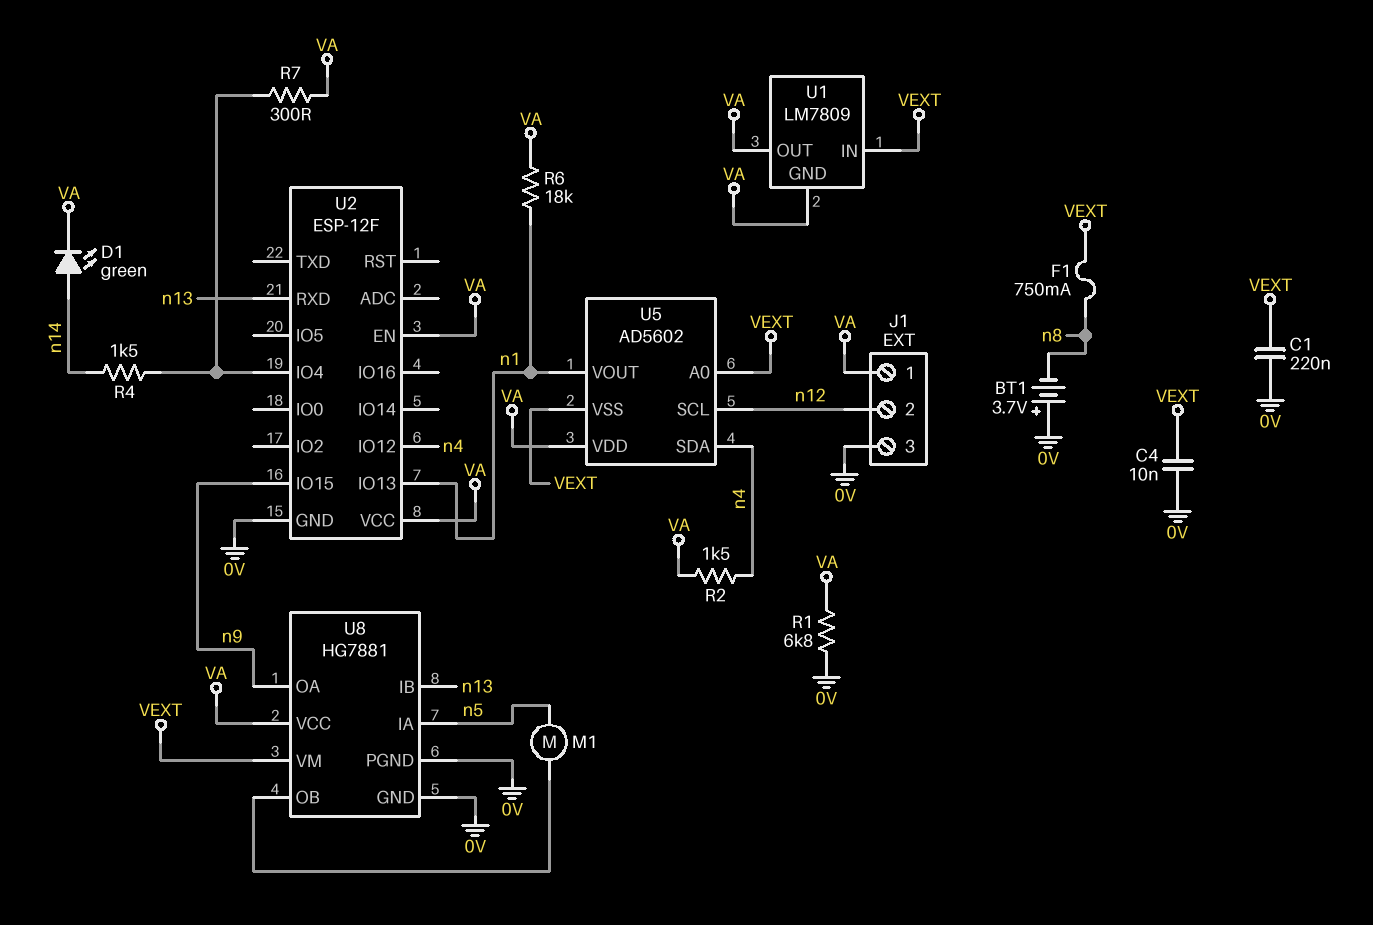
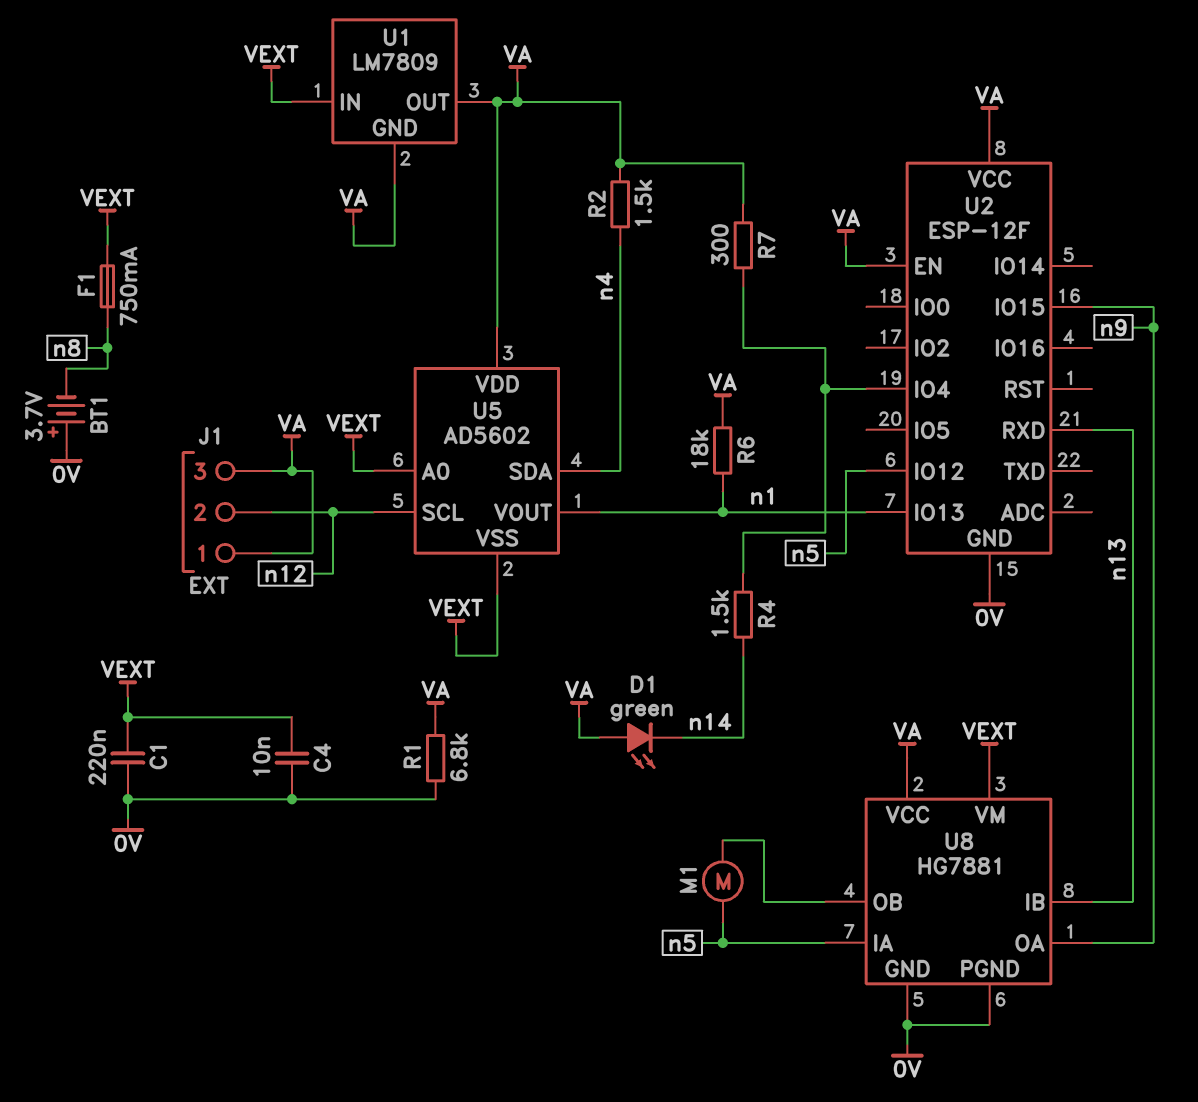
D1: LED green (A n14, K VA) -> LED green (A VA, K n14)
J1 pin 3: 0V -> VA
U2 pin IO12: n4 -> n5

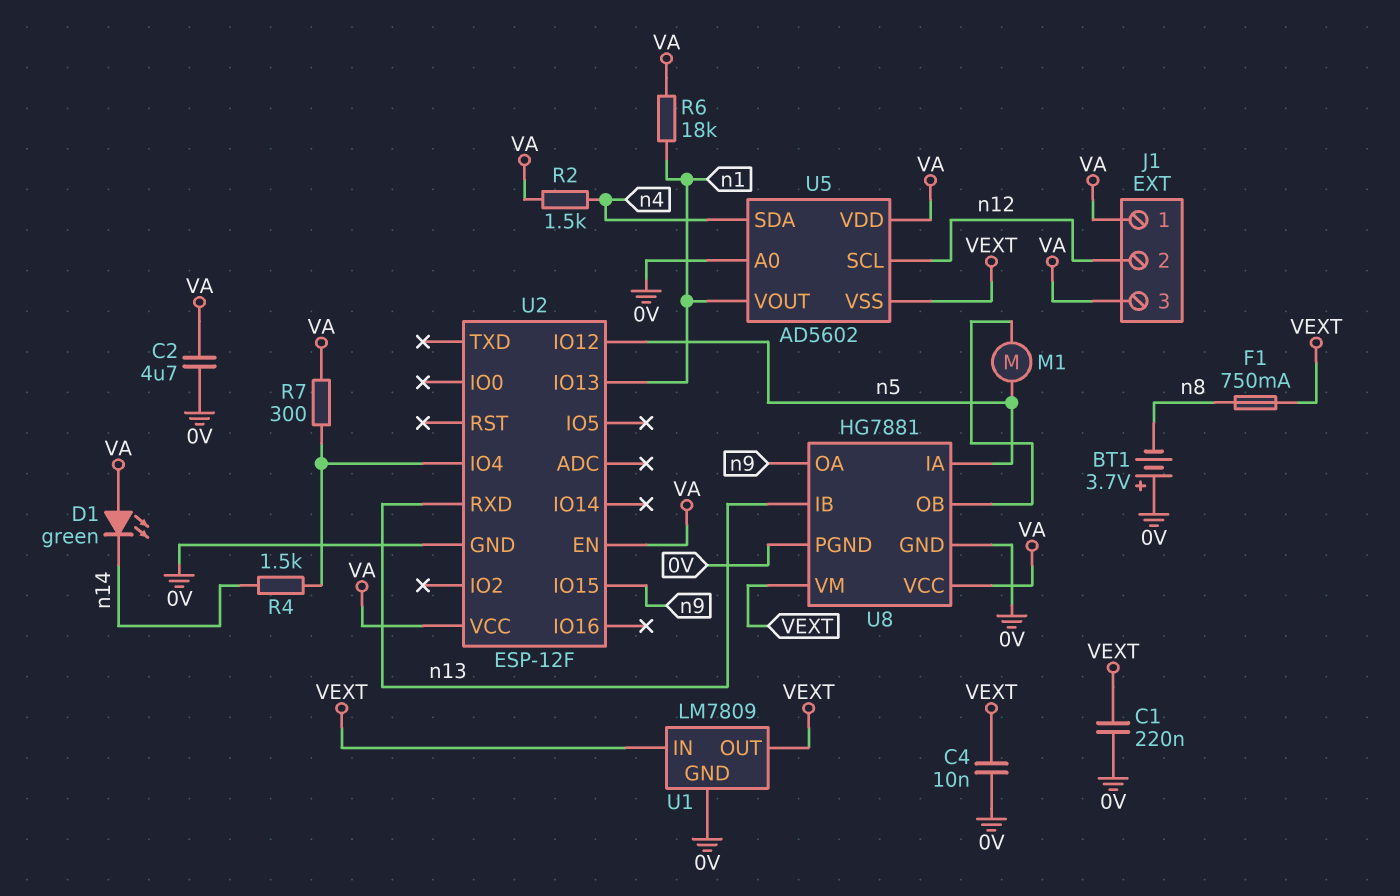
C2: none -> 4.7uF (0V, VA)
R1: 6.8k (0V, VA) -> none
U1 pin GND: VA -> 0V
U1 pin OUT: VA -> VEXT
U5 pin A0: VEXT -> 0V

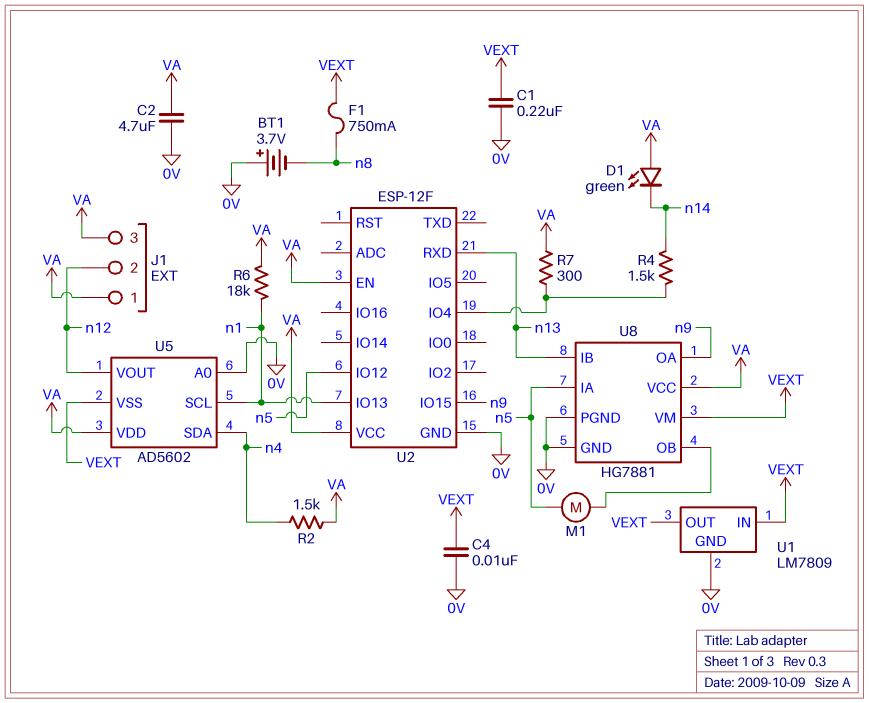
U5 pin SCL: n12 -> n1
U5 pin VOUT: n1 -> n12

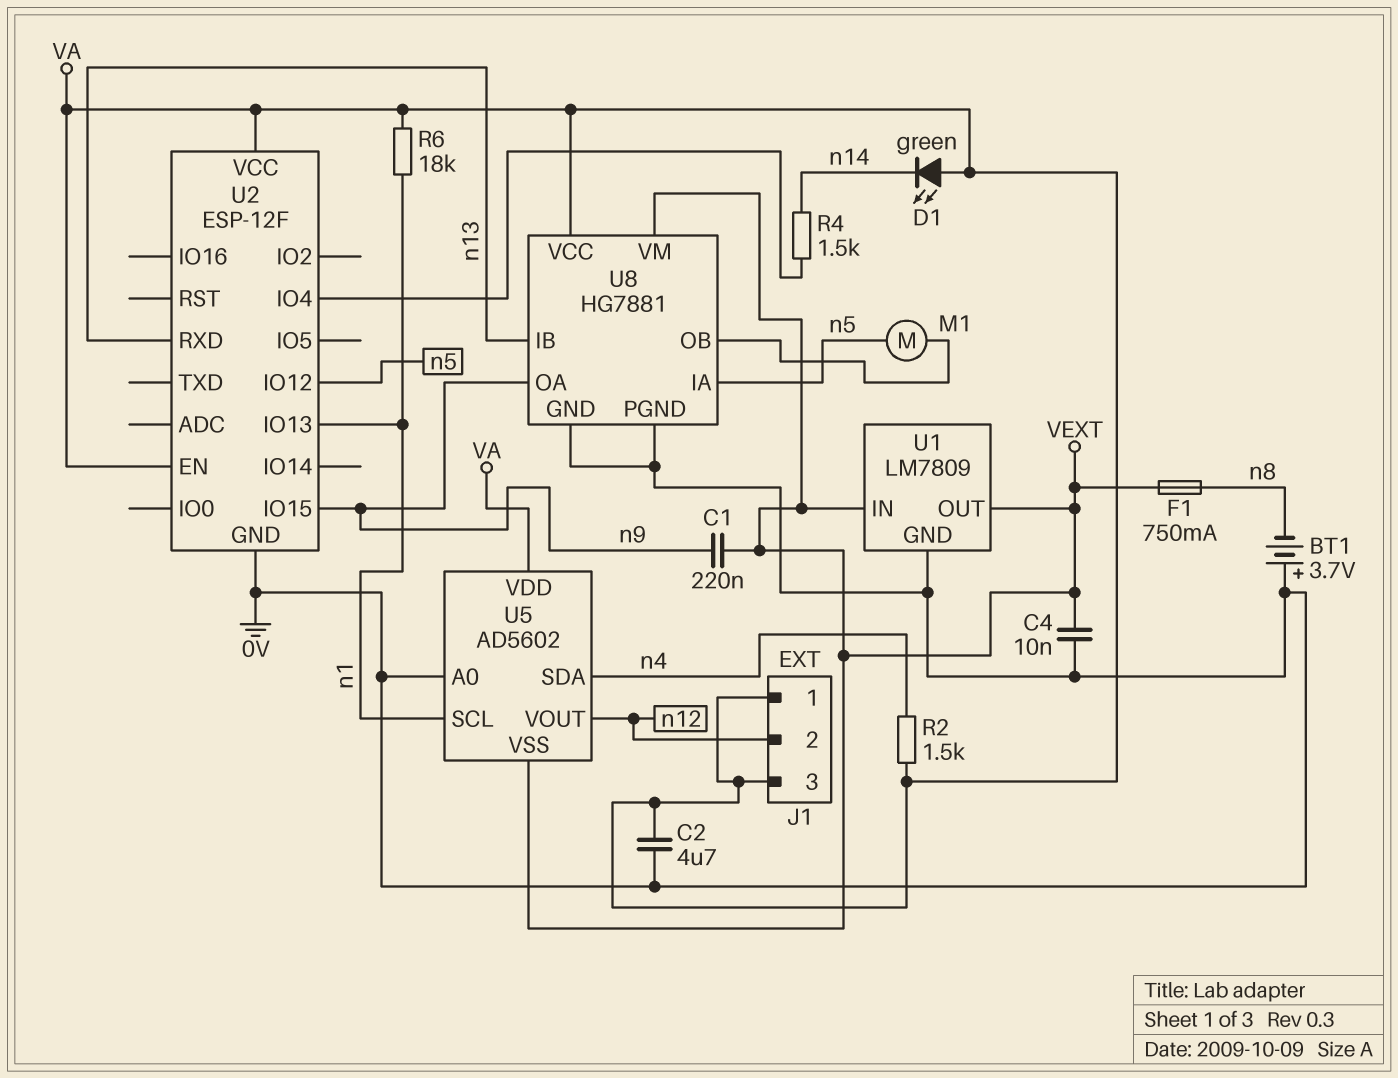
C1: 220nF (0V, VEXT) -> 220nF (VEXT, n9)
R7: 300 (U2/IO4, VA) -> none

